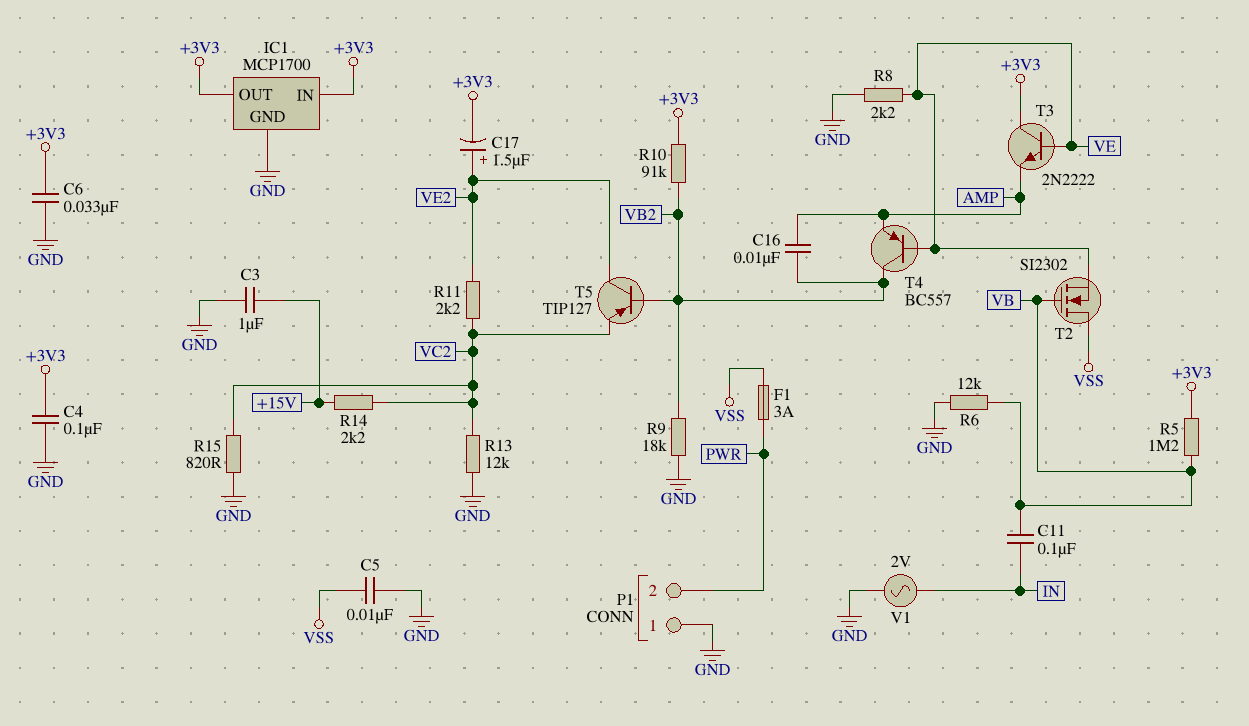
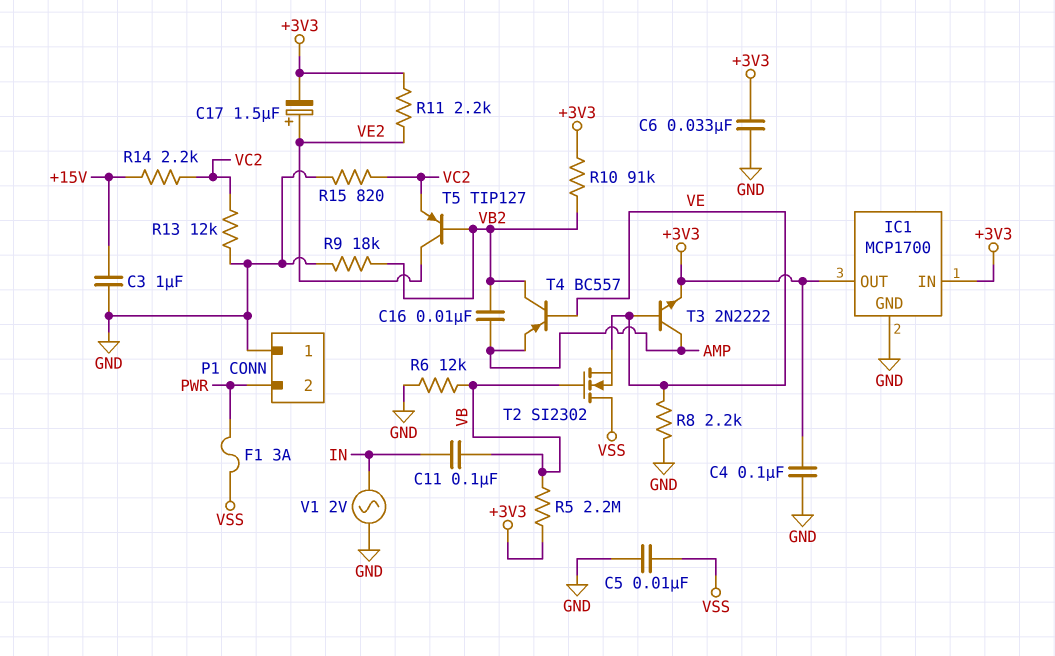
R5: 1.2M (+3V3, VB) -> 2.2M (+3V3, VB)
R11: 2.2k (VC2, VE2) -> 2.2k (+3V3, VE2)
T3: NPN 2N2222 (B VE, C +3V3, E AMP) -> NPN 2N2222 (B VE, C AMP, E +3V3)

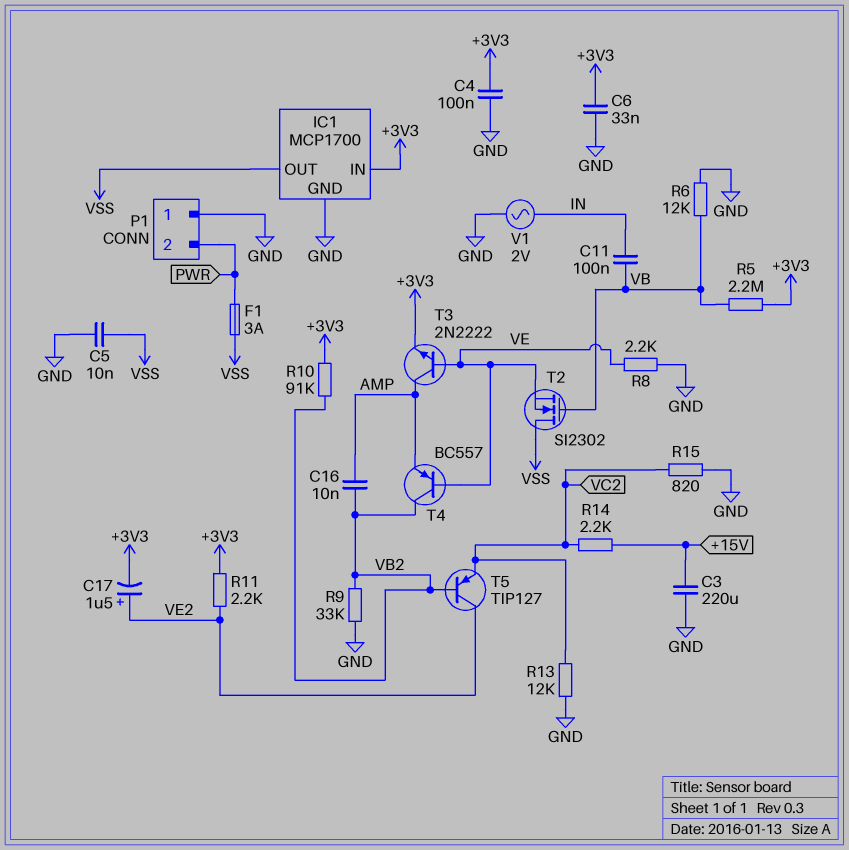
C3: 1uF (+15V, GND) -> 220uF (+15V, GND)
IC1 pin OUT: +3V3 -> VSS
R9: 18k (GND, VB2) -> 33k (GND, VB2)

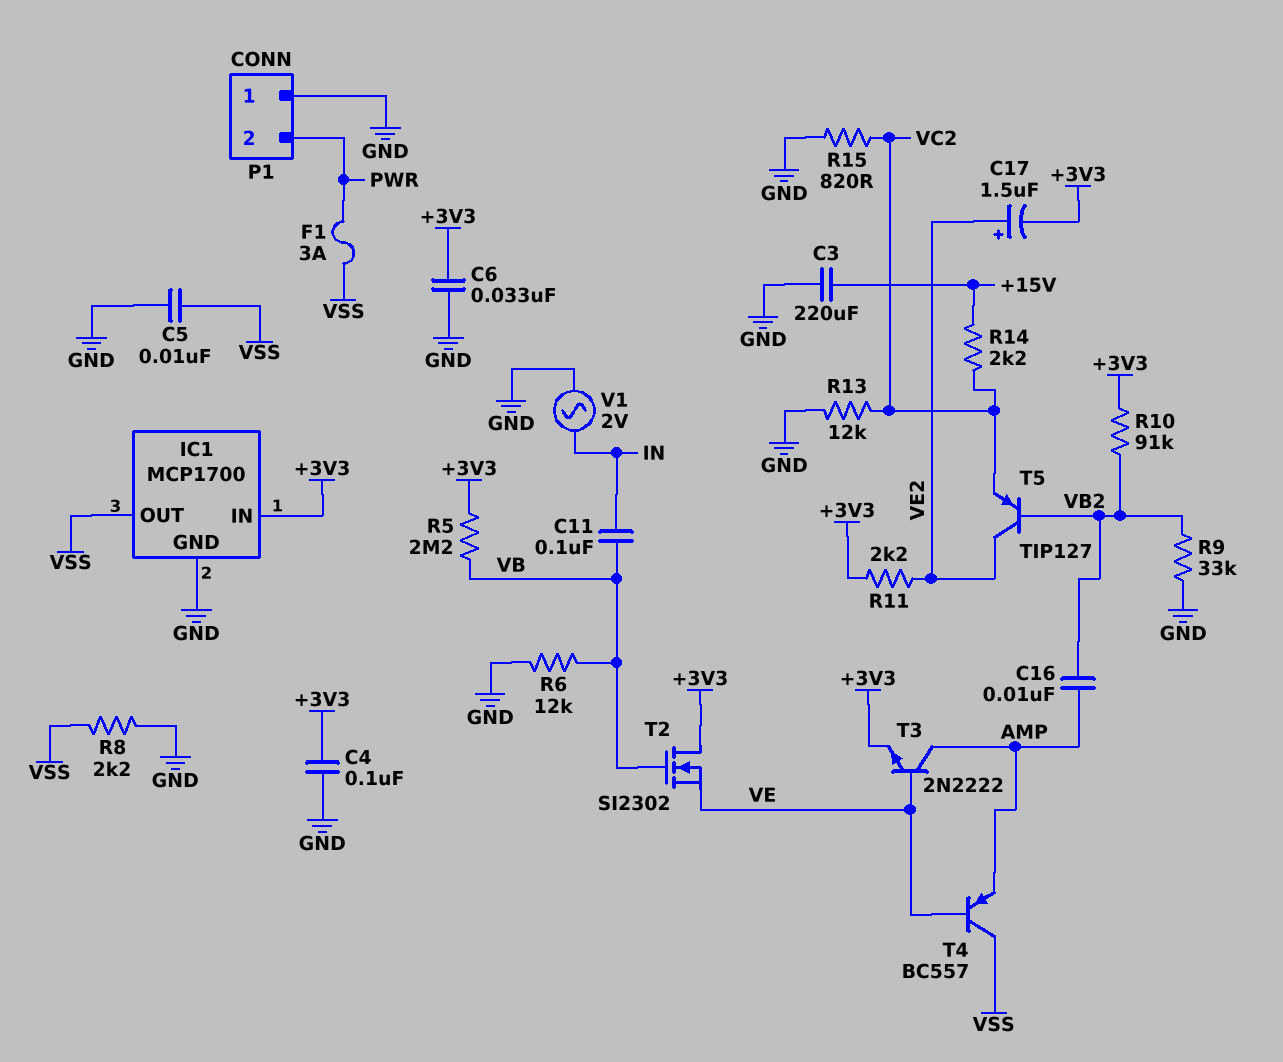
R8: 2.2k (GND, VE) -> 2.2k (GND, VSS)
T2: NMOS SI2302 (G VB, D VSS, S VE) -> NMOS SI2302 (G VB, D +3V3, S VE)
T4: PNP BC557 (B VE, C VB2, E AMP) -> PNP BC557 (B VE, C VSS, E AMP)

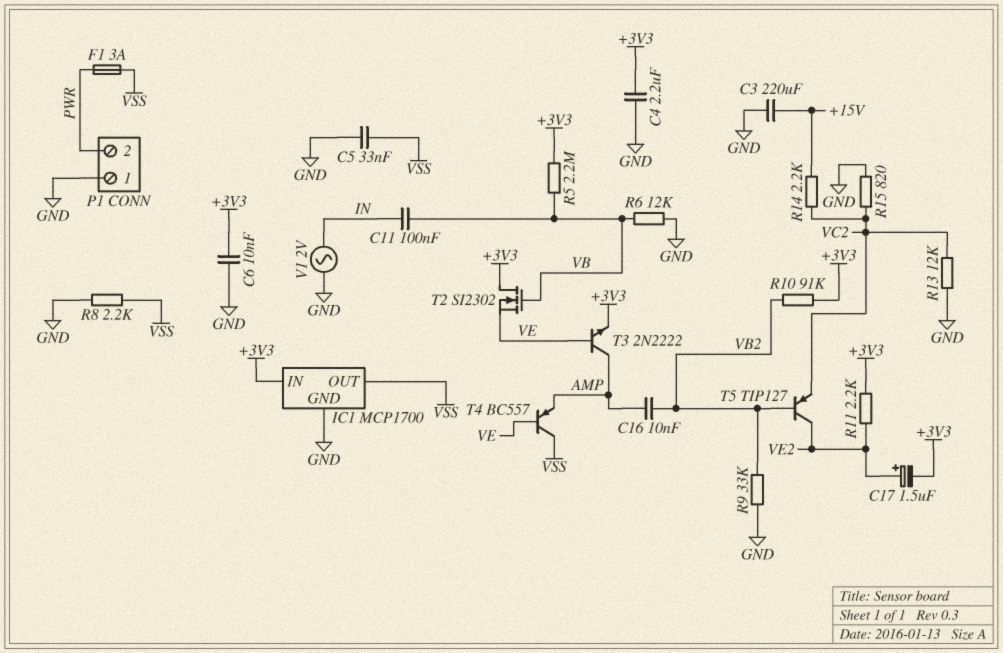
C4: 100nF (+3V3, GND) -> 2.2uF (+3V3, GND)
C5: 10nF (GND, VSS) -> 33nF (GND, VSS)
C6: 33nF (+3V3, GND) -> 10nF (+3V3, GND)

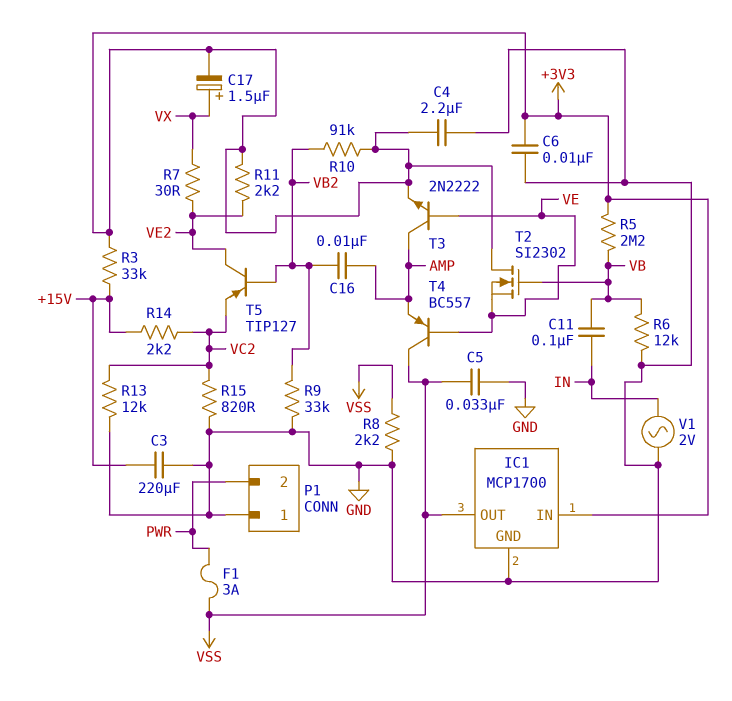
C17: 1.5uF (plus VE2, minus +3V3) -> 1.5uF (plus VX, minus +3V3)
R3: none -> 33k (+3V3, +15V)
R7: none -> 30 (VE2, VX)

